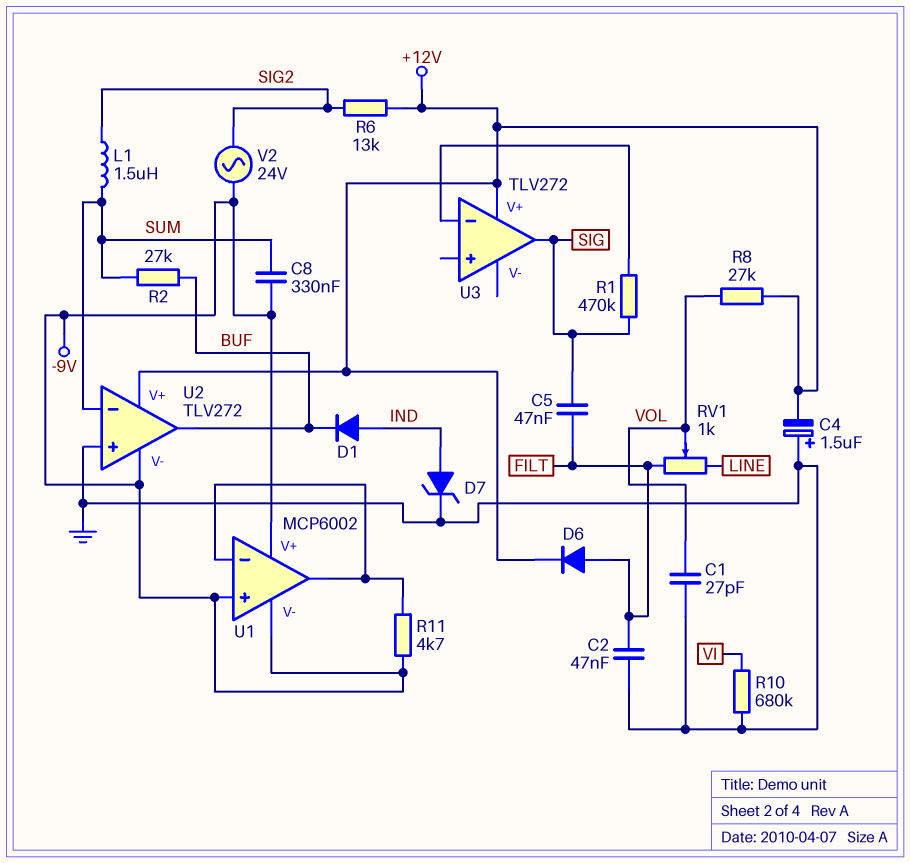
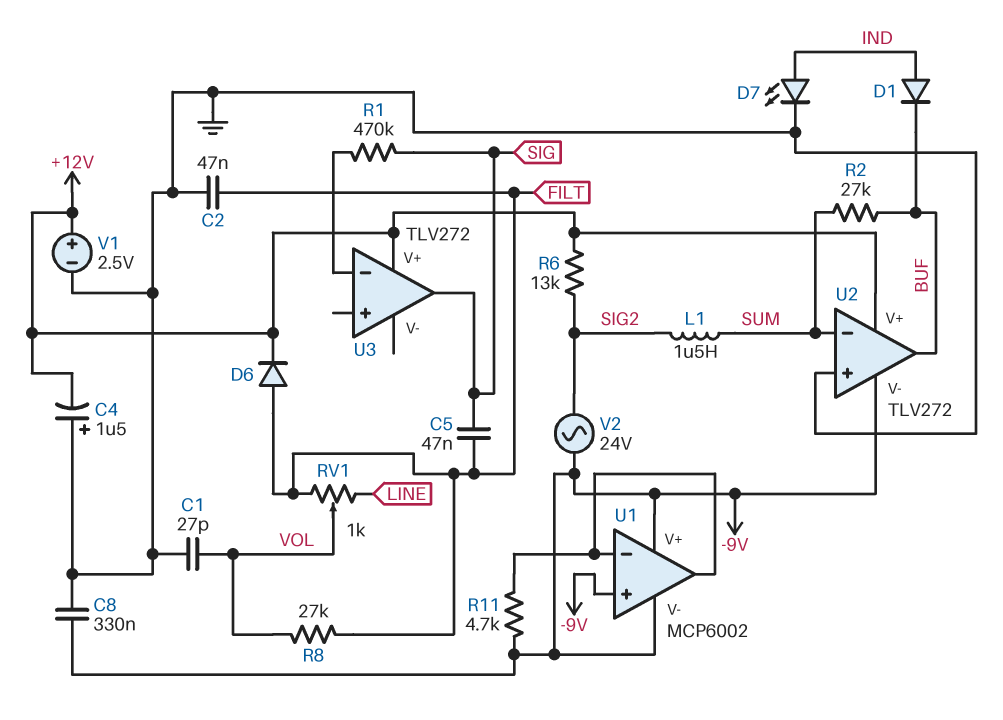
C8: 330nF (-9V, SUM) -> 330nF (-9V, GND)
D7: zener (A IND, K GND) -> LED (A IND, K GND)
R8: 27k (+12V, VOL) -> 27k (FILT, VOL)
R10: 680k (GND, VI) -> none
V1: none -> 2.5V (plus +12V, minus GND)

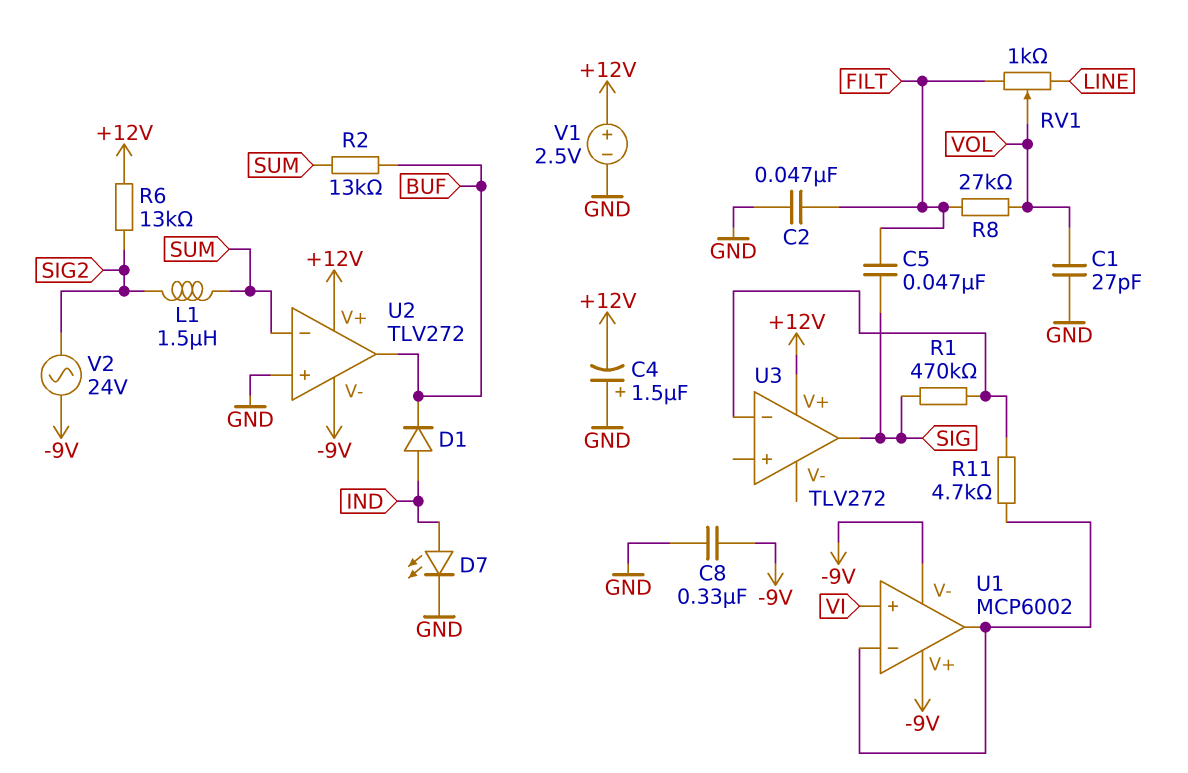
D6: diode (A FILT, K +12V) -> none
R2: 27k (BUF, SUM) -> 13k (BUF, SUM)
R11: 4.7k (-9V, U1/in-) -> 4.7k (U1/in-, U3/in-)
U1 pin in+: -9V -> VI

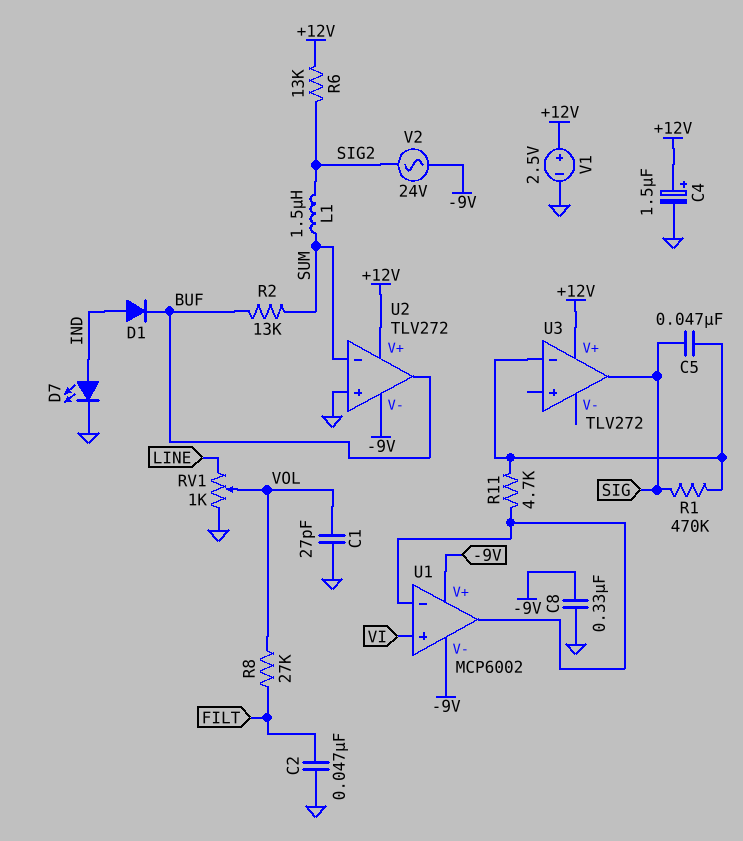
C4: 1.5uF (plus GND, minus +12V) -> 1.5uF (plus +12V, minus GND)
C5: 47nF (FILT, SIG) -> 47nF (SIG, U3/in-)
RV1: 1k (FILT, LINE, wiper VOL) -> 1k (GND, LINE, wiper VOL)

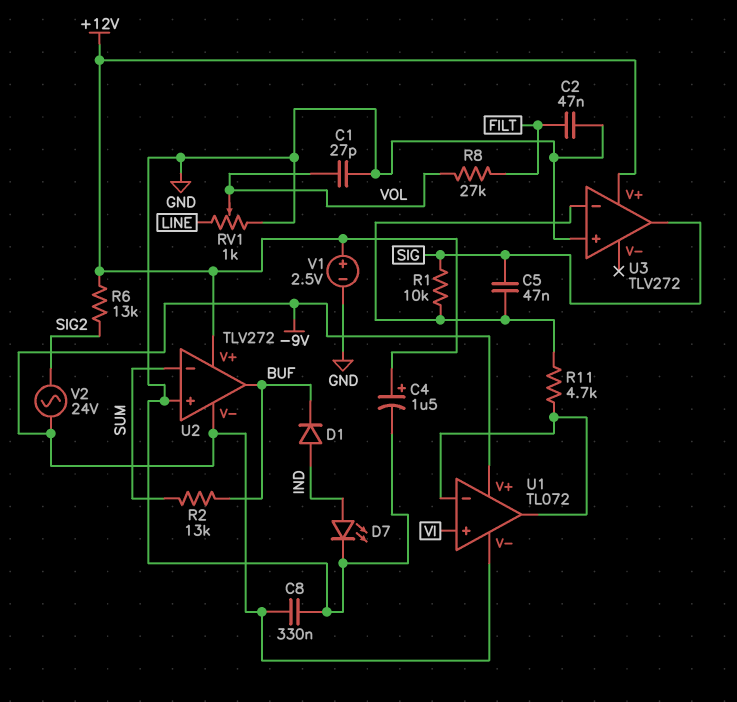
L1: 1.5uH (SIG2, SUM) -> none
R1: 470k (SIG, U3/in-) -> 10k (SIG, U3/in-)
U1: MCP6002 -> TL072
U3 pin in+: none -> GND

